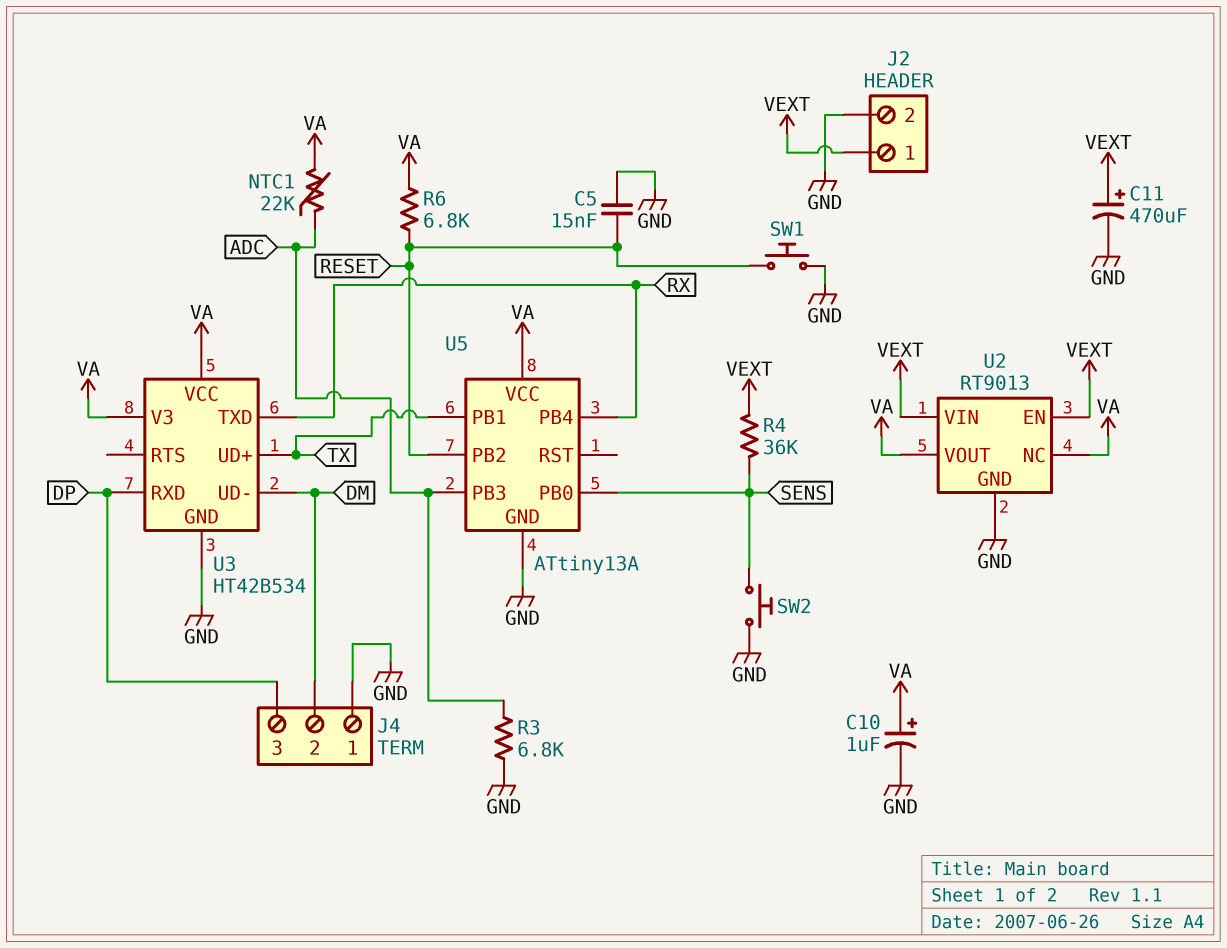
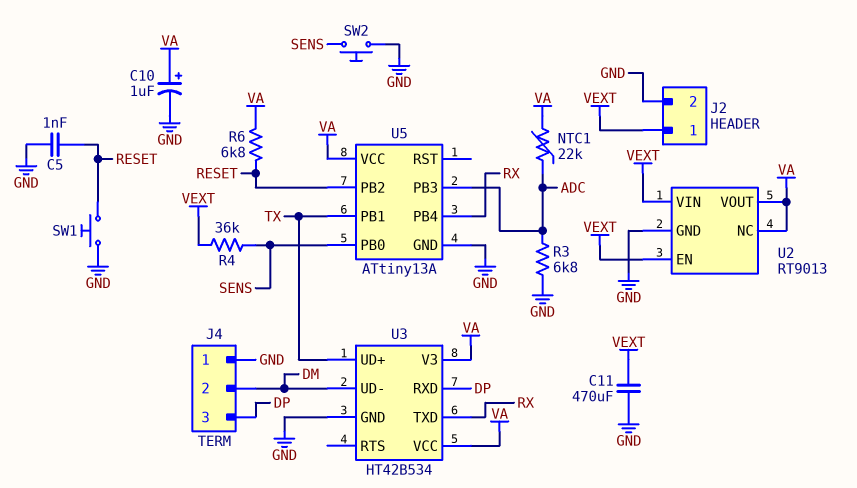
C5: 15nF (GND, RESET) -> 1nF (GND, RESET)
C11: 470uF (plus VEXT, minus GND) -> 470uF (GND, VEXT)

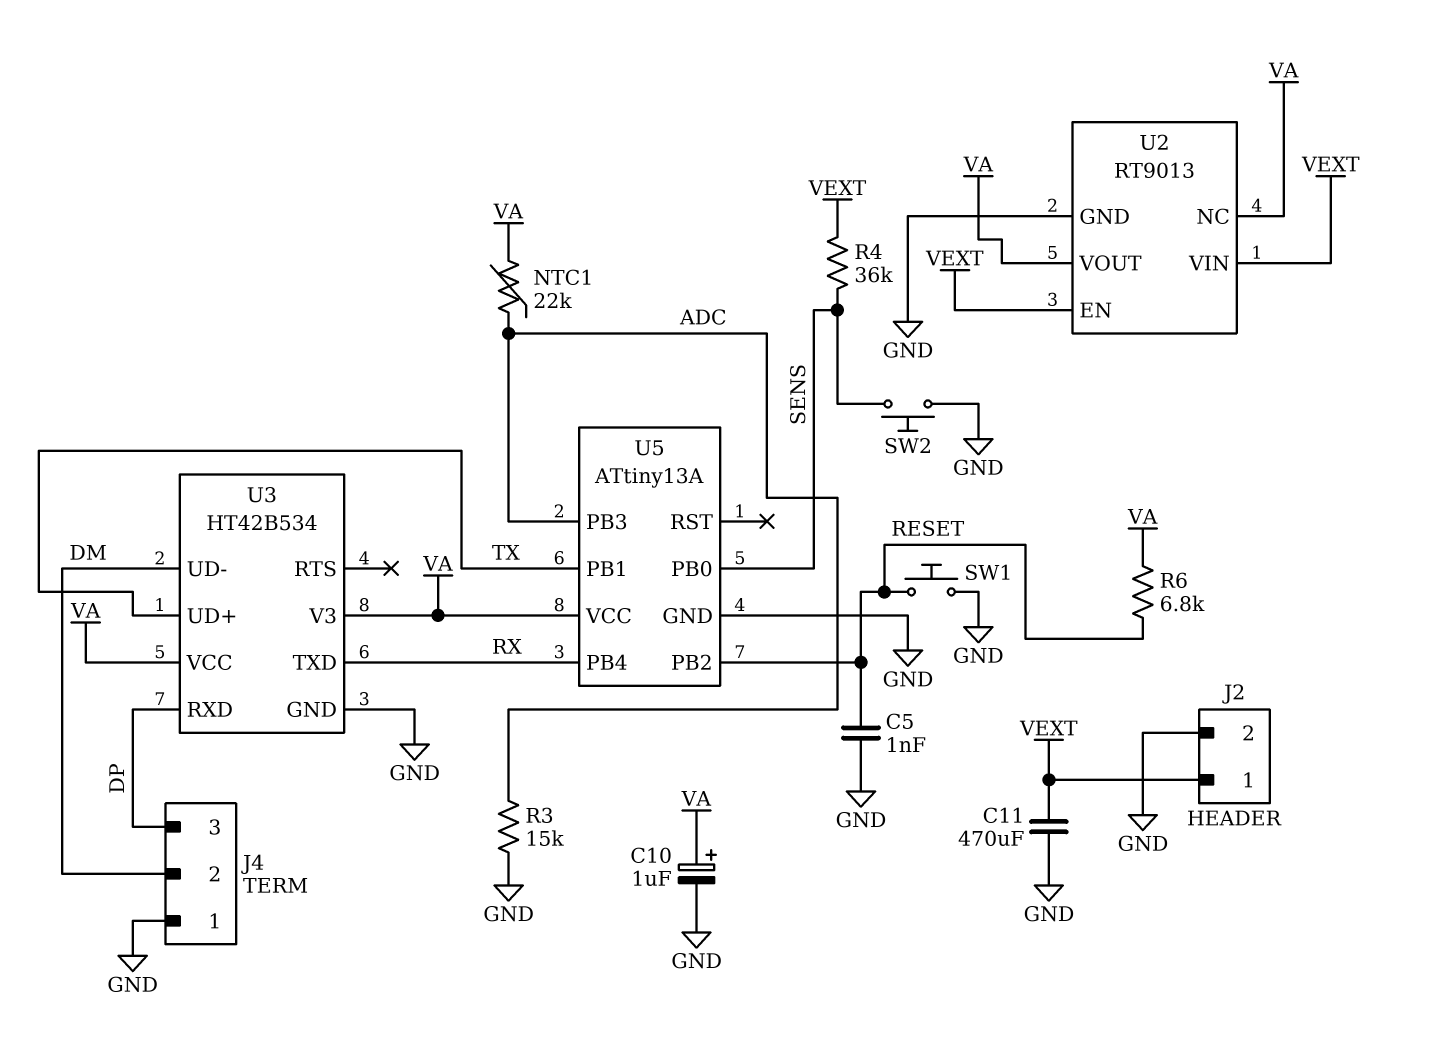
R3: 6.8k (ADC, GND) -> 15k (ADC, GND)

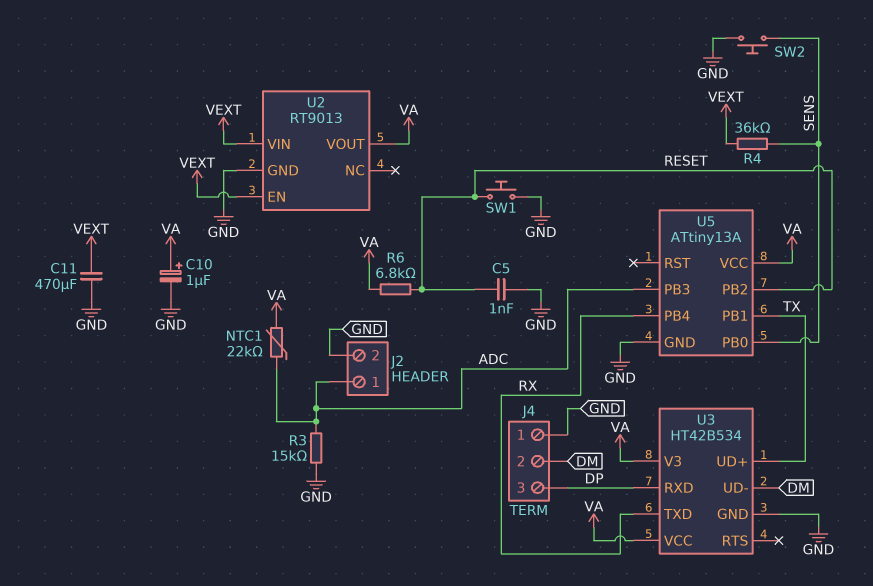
J2 pin 1: VEXT -> ADC
U2 pin NC: VA -> none

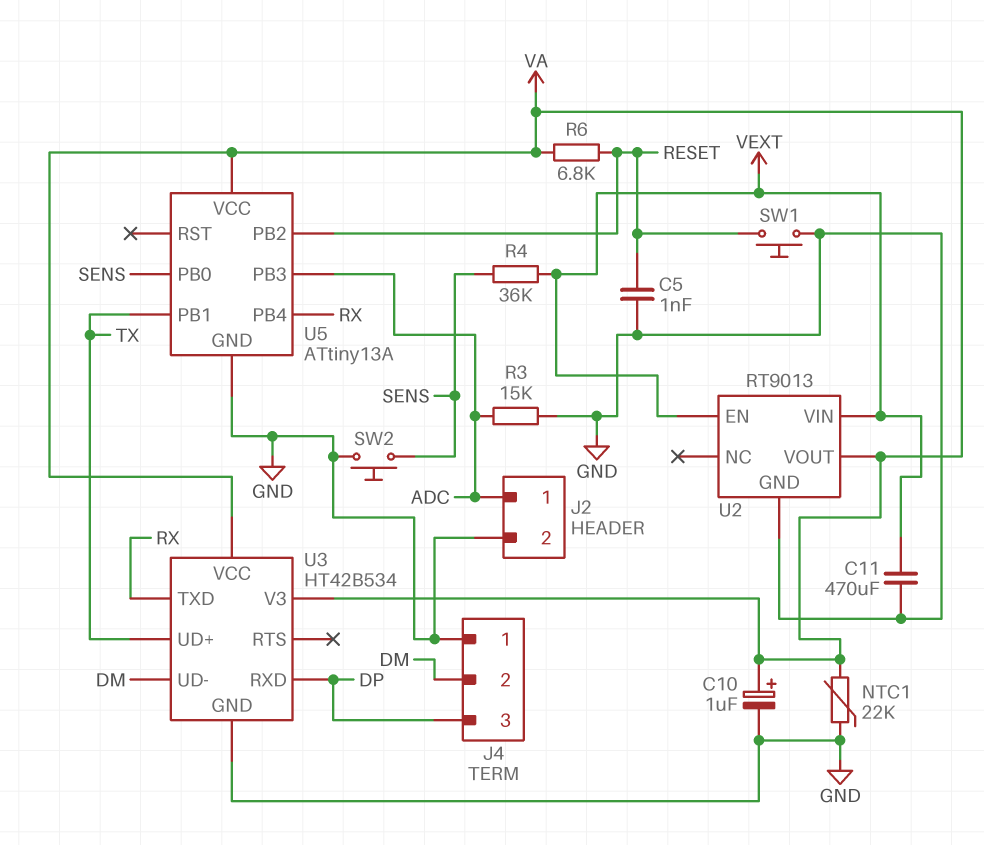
NTC1: 22k (ADC, VA) -> 22k (GND, VA)

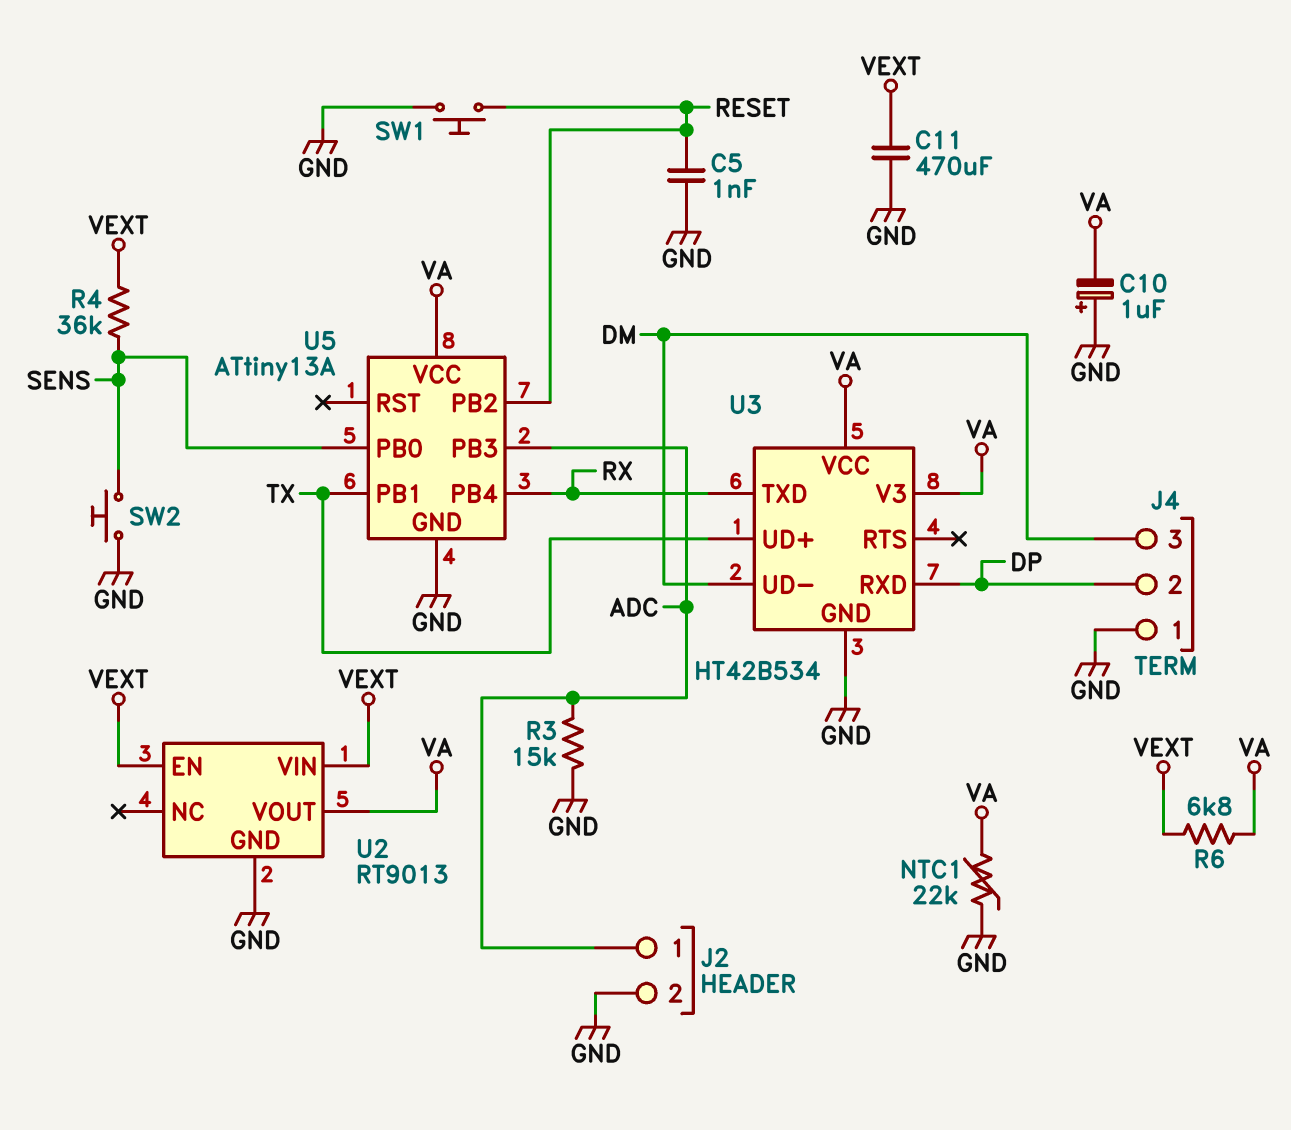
C10: 1uF (plus VA, minus GND) -> 1uF (plus GND, minus VA)
J4 pin 2: DM -> DP
J4 pin 3: DP -> DM
R6: 6.8k (RESET, VA) -> 6.8k (VA, VEXT)

